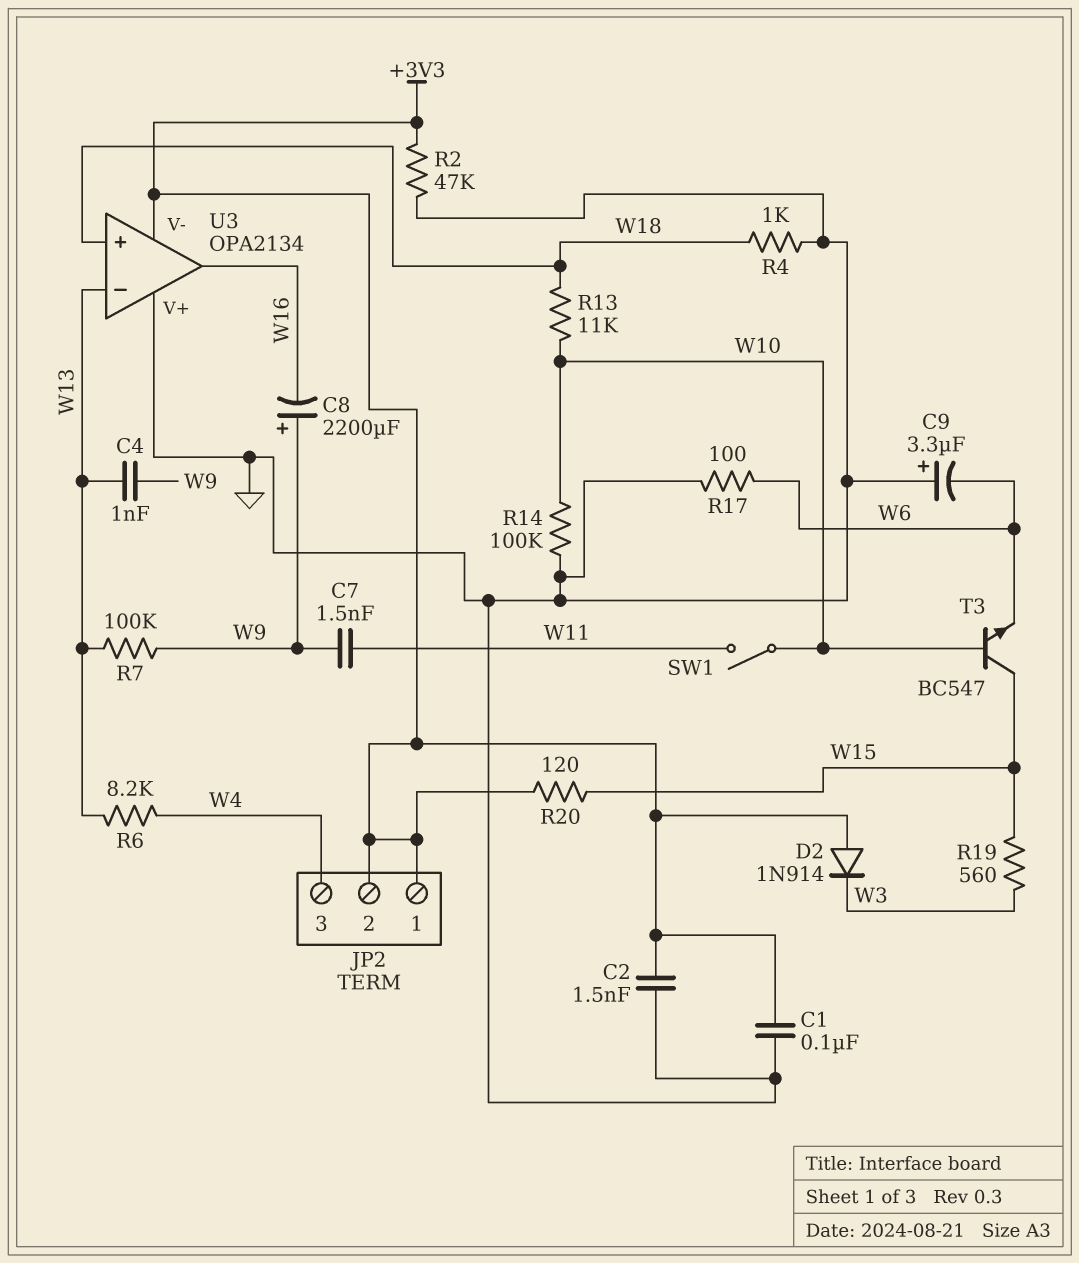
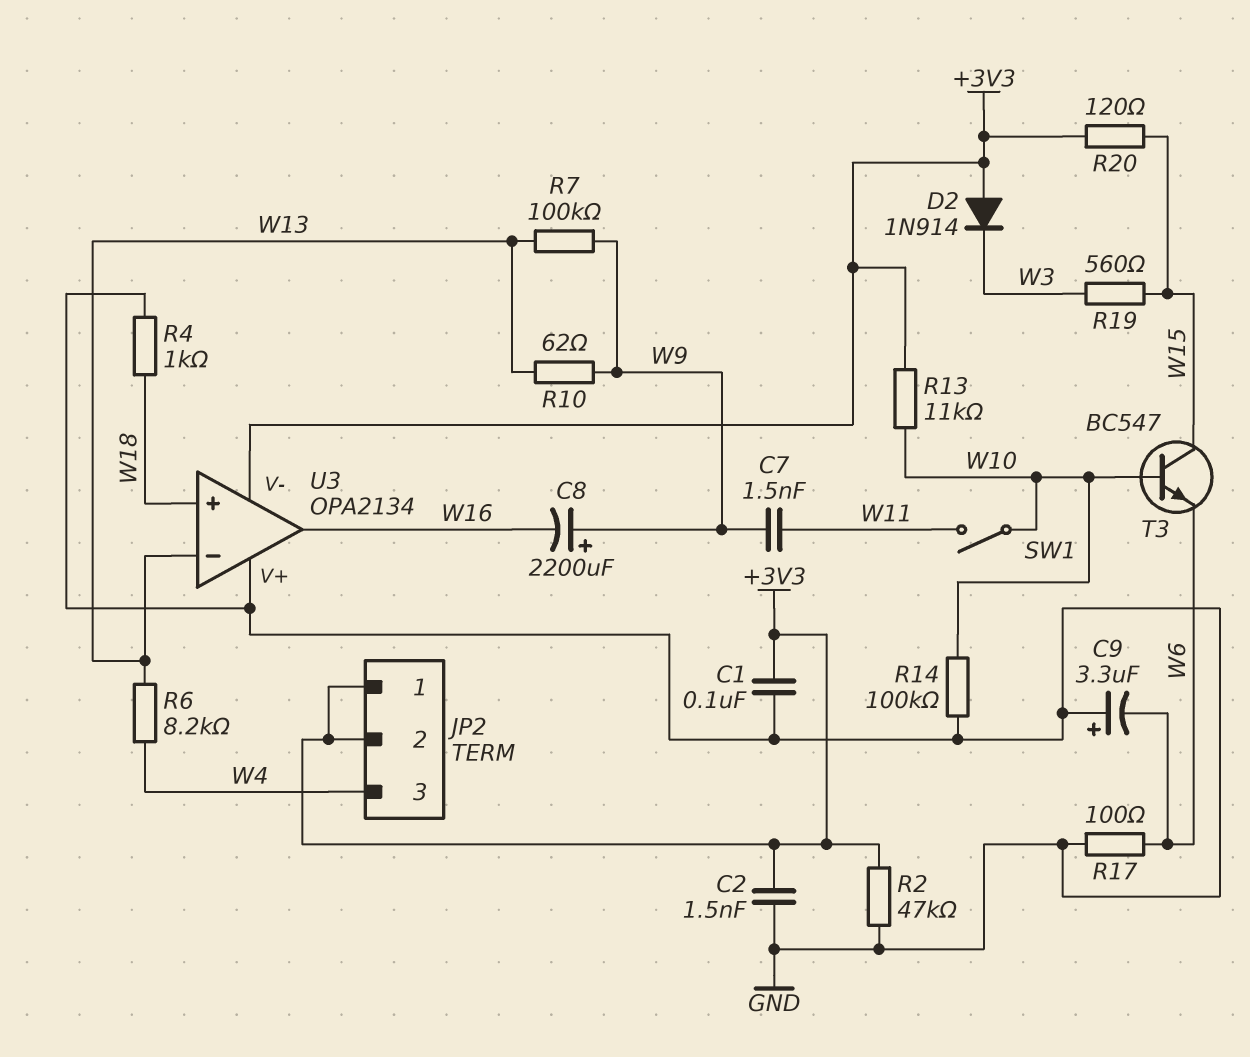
C4: 1nF (W9, W13) -> none
R10: none -> 62 (W9, W13)
R13: 11k (W10, W18) -> 11k (+3V3, W10)

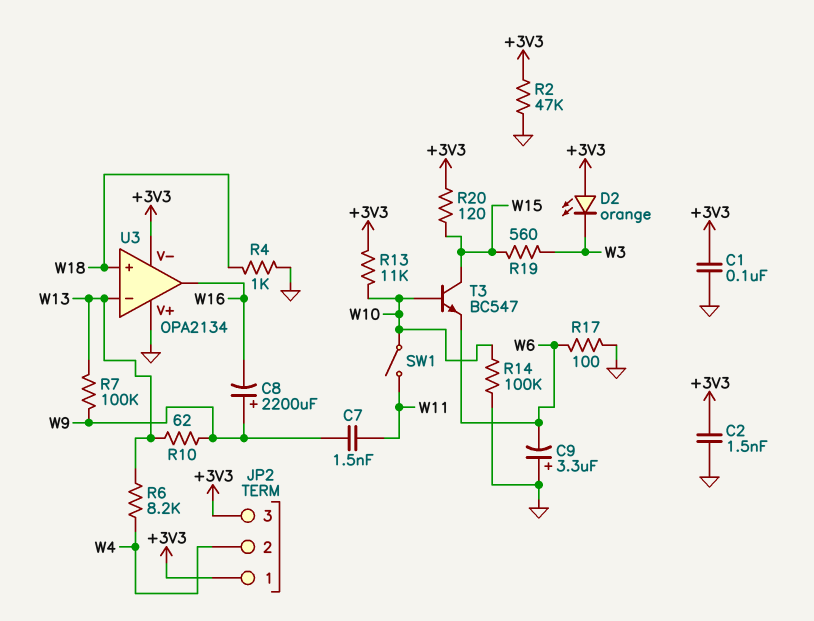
D2: diode 1N914 (A +3V3, K W3) -> LED orange (A +3V3, K W3)
JP2 pin 2: +3V3 -> W4
JP2 pin 3: W4 -> +3V3

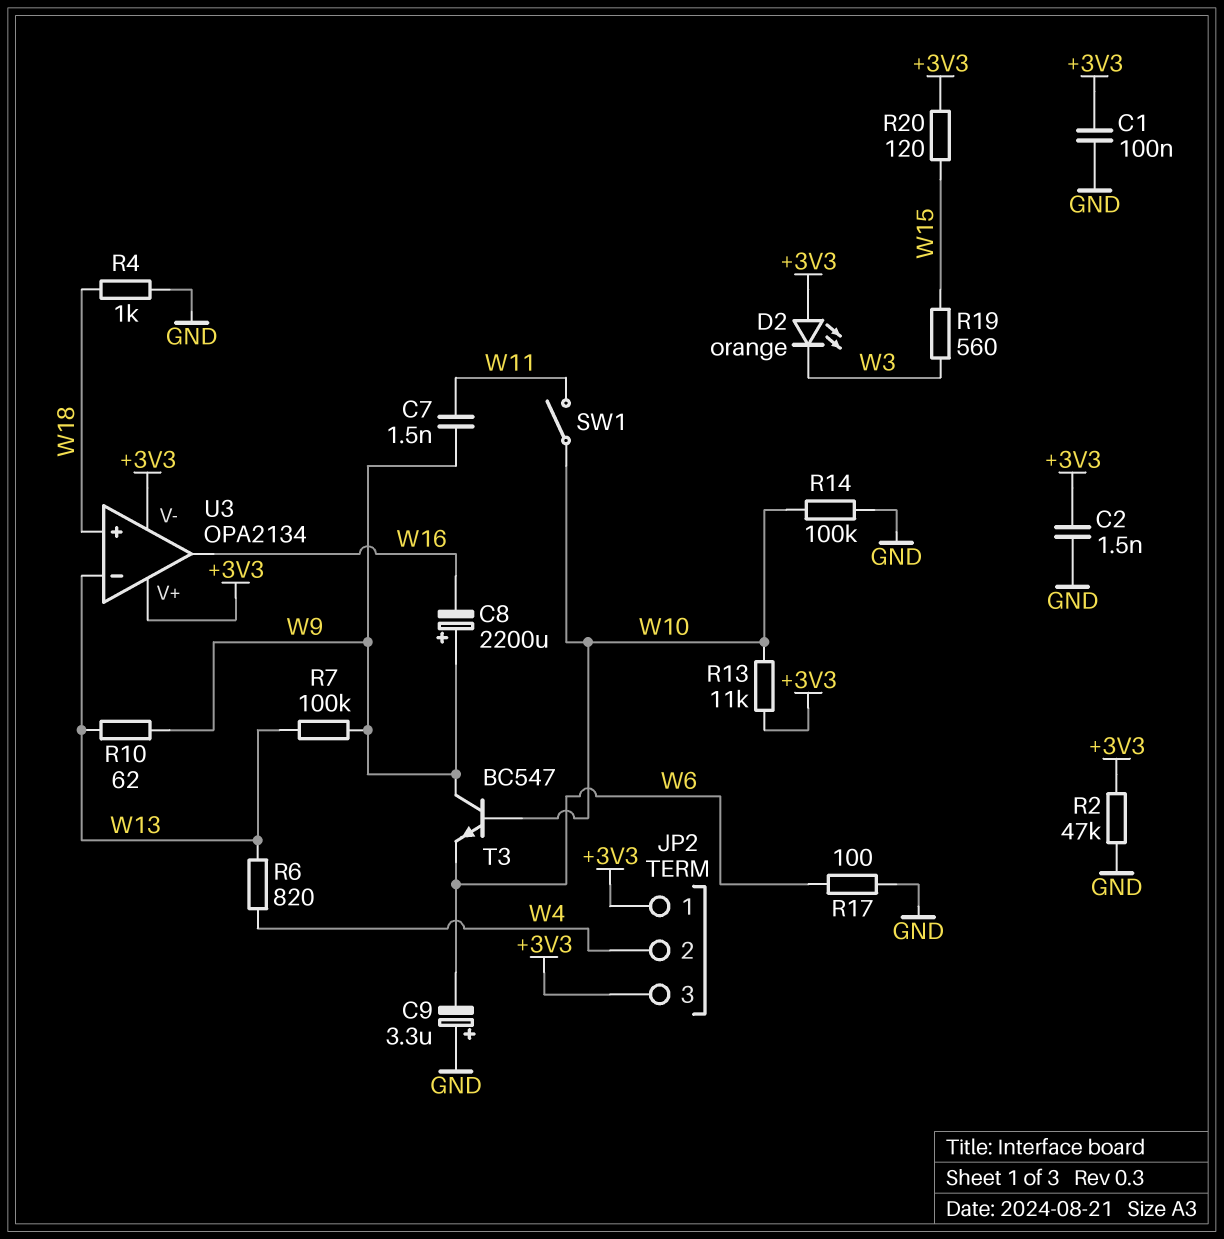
R6: 8.2k (W4, W13) -> 820 (W4, W13)
T3: NPN BC547 (B W10, C W15, E W6) -> NPN BC547 (B W10, C W9, E W6)
U3 pin V+: GND -> +3V3

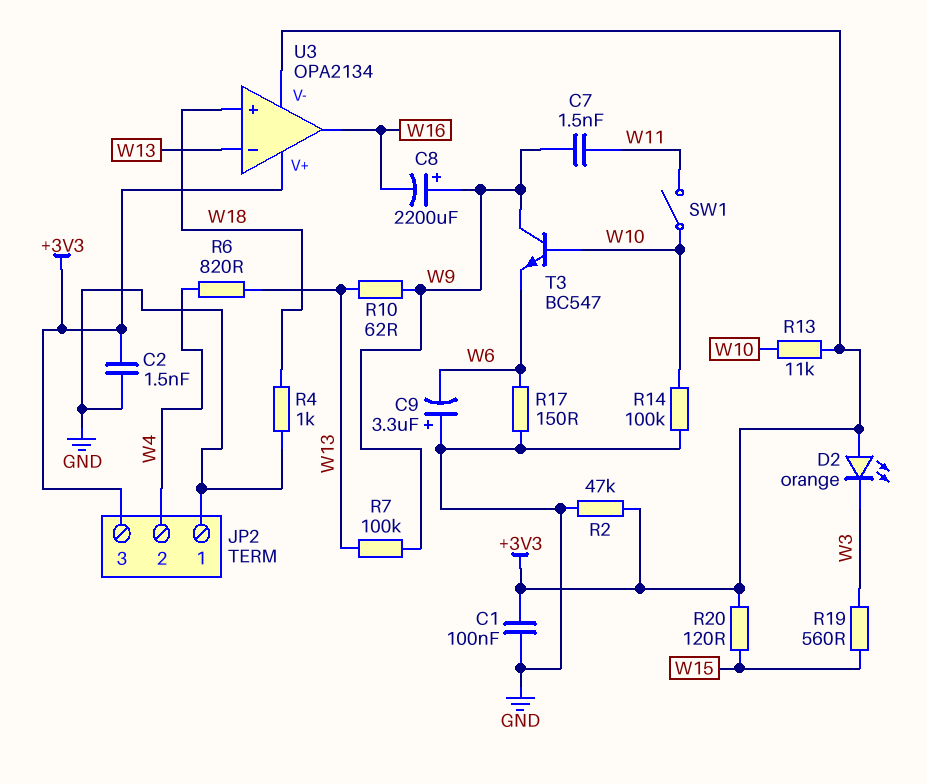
JP2 pin 1: +3V3 -> GND
R17: 100 (GND, W6) -> 150 (GND, W6)

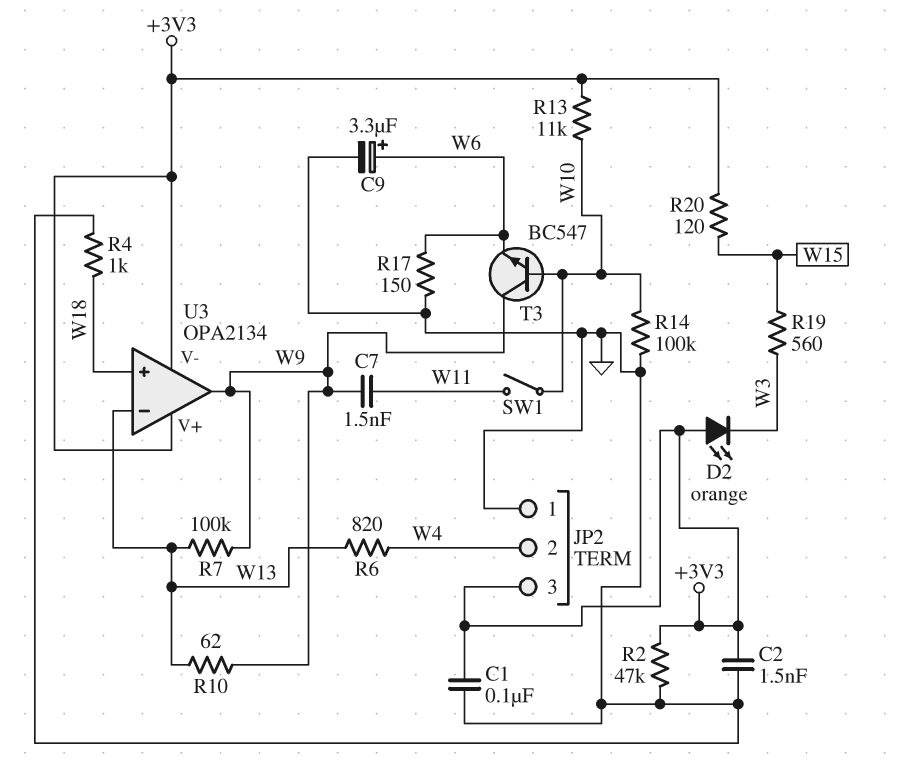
C8: 2200uF (plus W9, minus W16) -> none
C9: 3.3uF (plus GND, minus W6) -> 3.3uF (plus W6, minus GND)
U3 pin out: W16 -> W9

